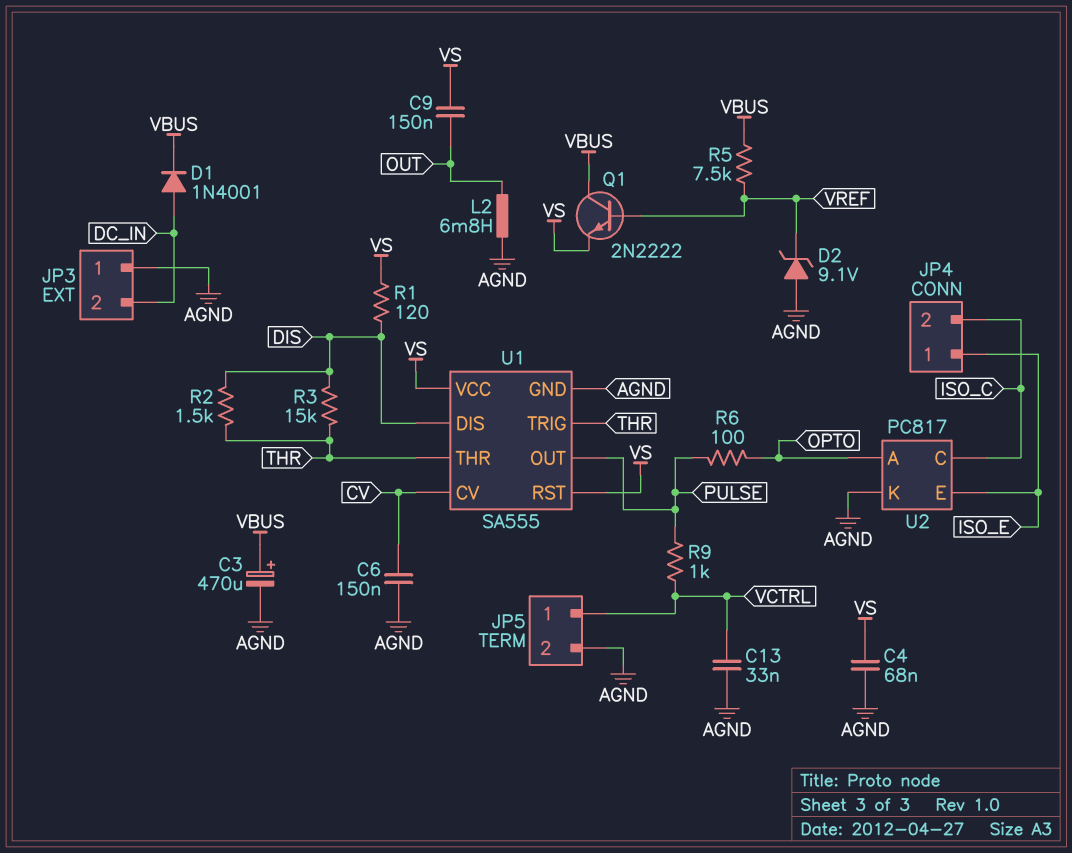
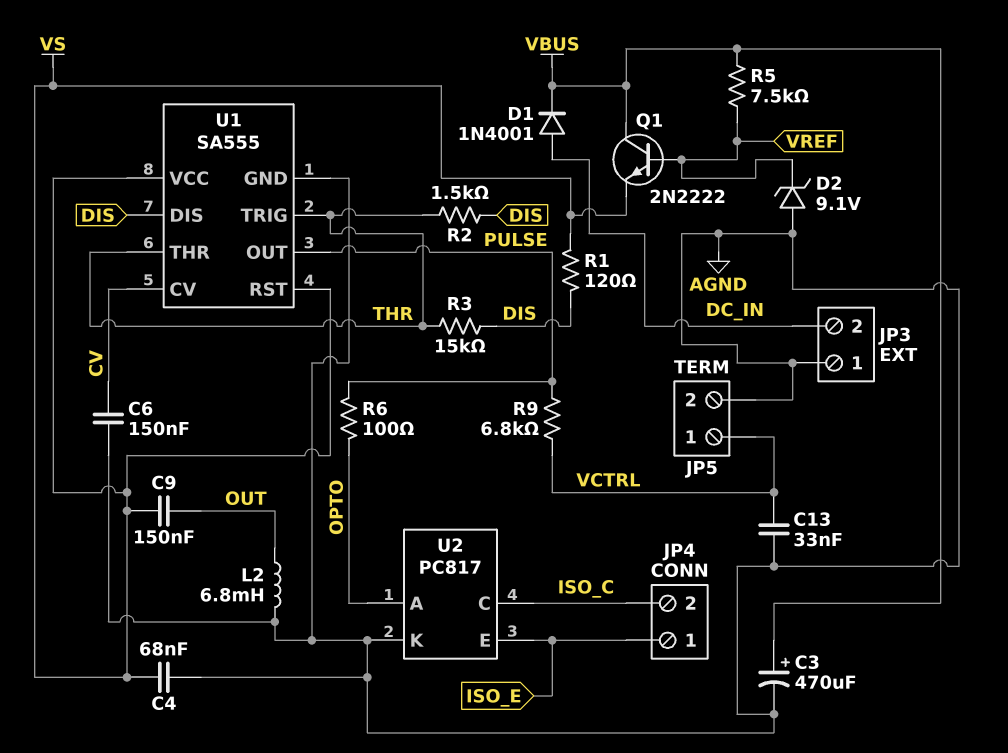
R9: 1k (PULSE, VCTRL) -> 6.8k (PULSE, VCTRL)

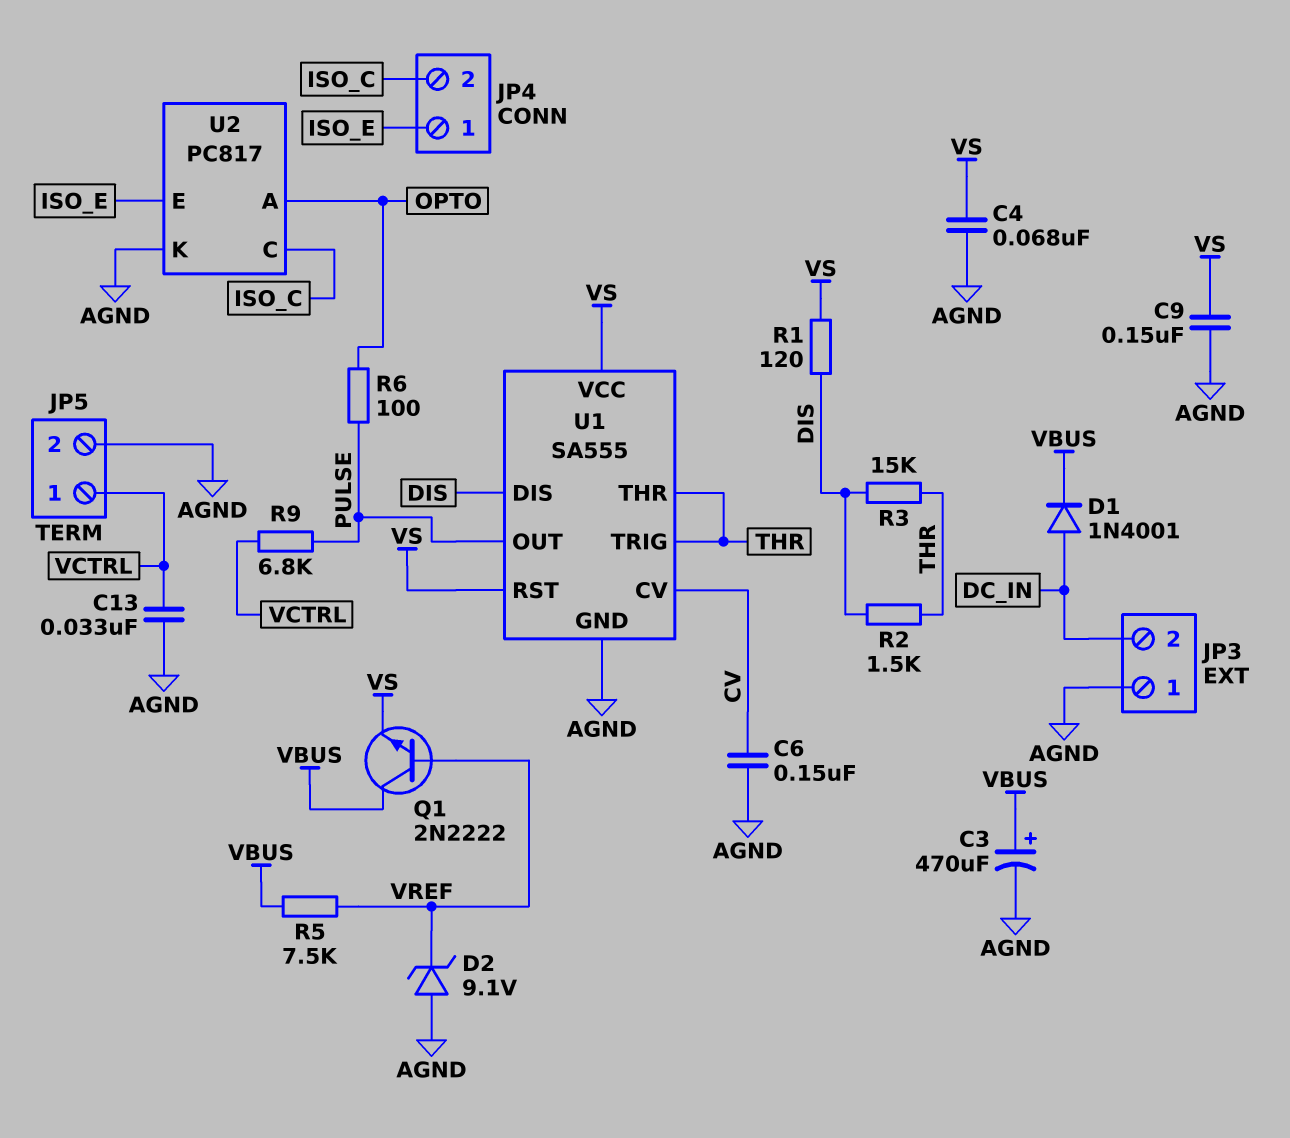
C9: 150nF (OUT, VS) -> 150nF (AGND, VS)
L2: 6.8mH (AGND, OUT) -> none

